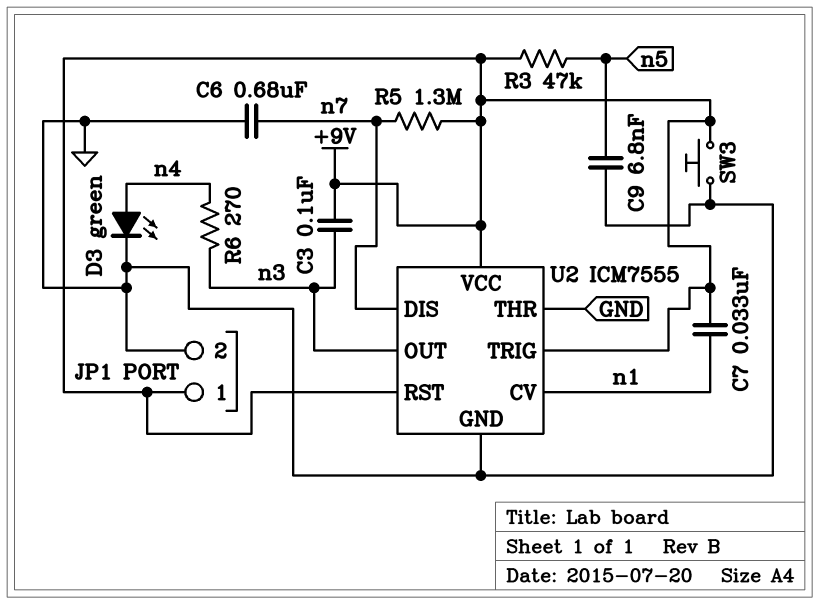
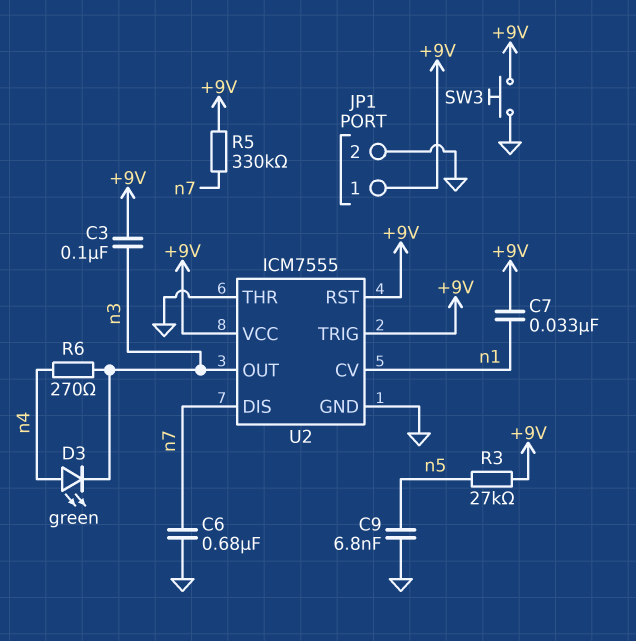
D3: LED green (A n4, K GND) -> LED green (A n4, K n3)
R3: 47k (+9V, n5) -> 27k (+9V, n5)
R5: 1.3M (+9V, n7) -> 330k (+9V, n7)

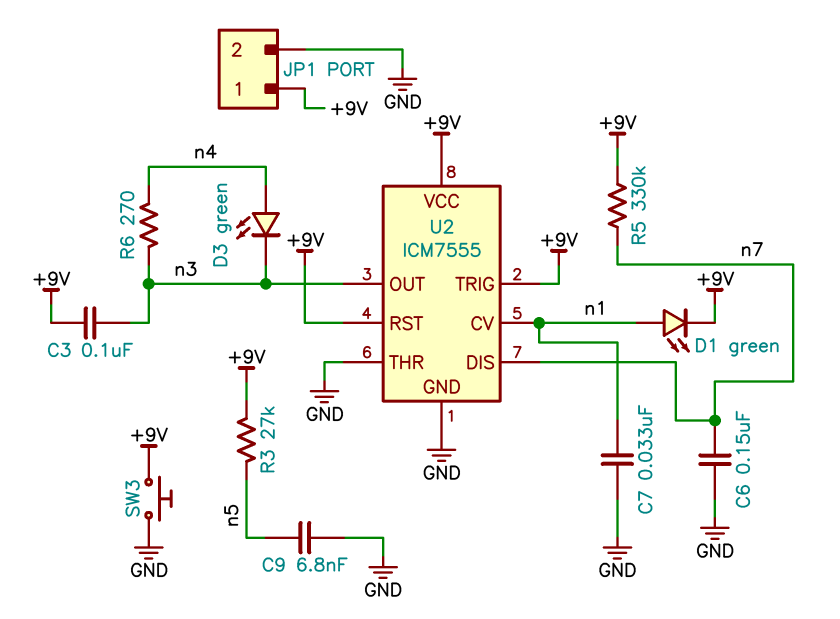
C6: 680nF (GND, n7) -> 150nF (GND, n7)
C7: 33nF (+9V, n1) -> 33nF (GND, n1)
D1: none -> LED green (A n1, K +9V)

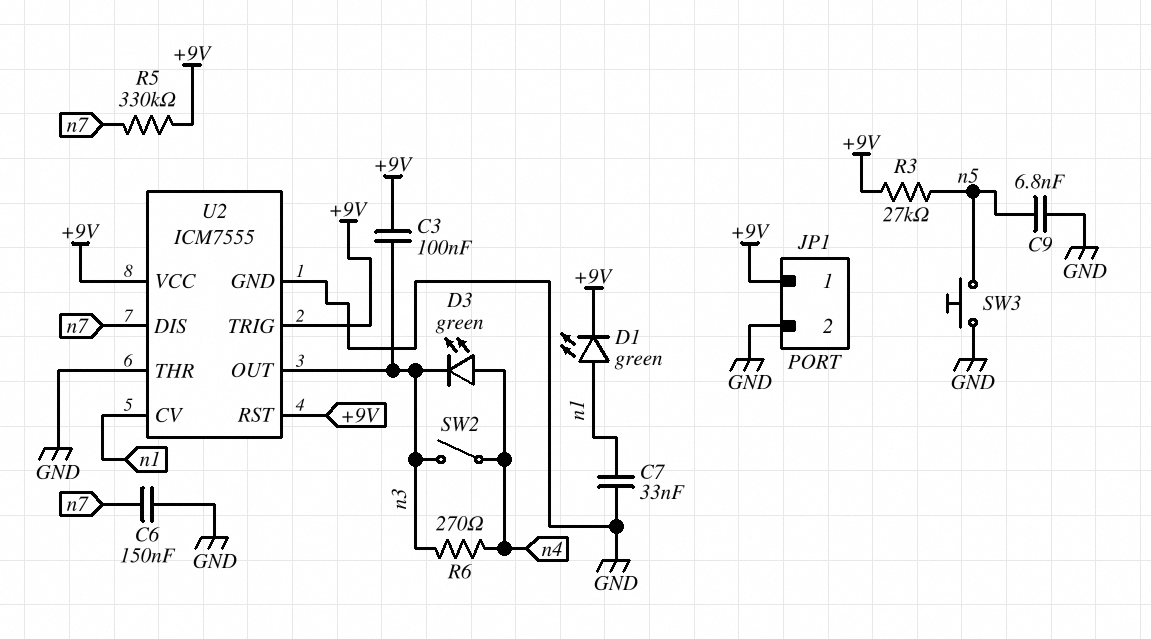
SW2: none -> switch (n3, n4)
SW3: button (+9V, GND) -> button (GND, n5)

